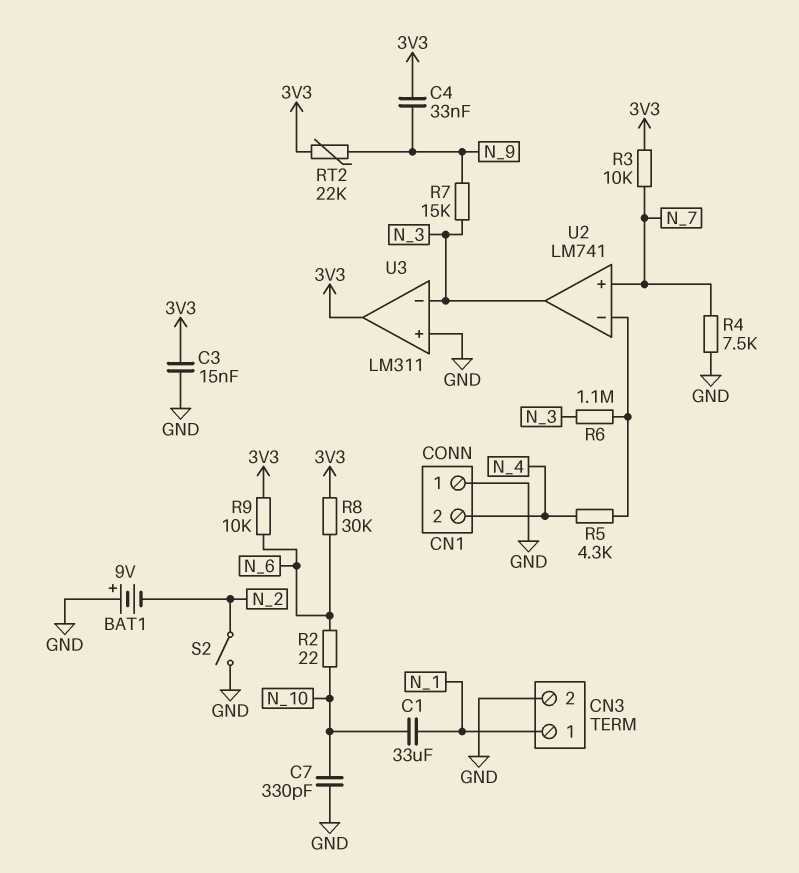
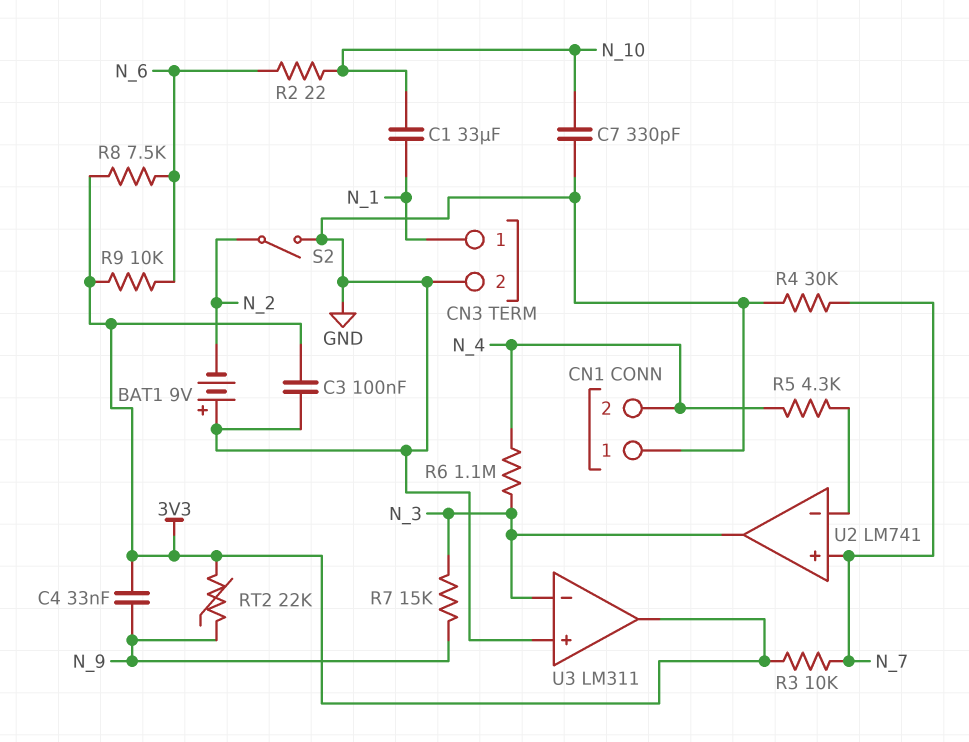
C3: 15nF (3V3, GND) -> 100nF (3V3, GND)
R4: 7.5k (GND, N_7) -> 30k (GND, N_7)
R6: 1.1M (N_3, U2/in-) -> 1.1M (N_3, N_4)
R8: 30k (3V3, N_6) -> 7.5k (3V3, N_6)

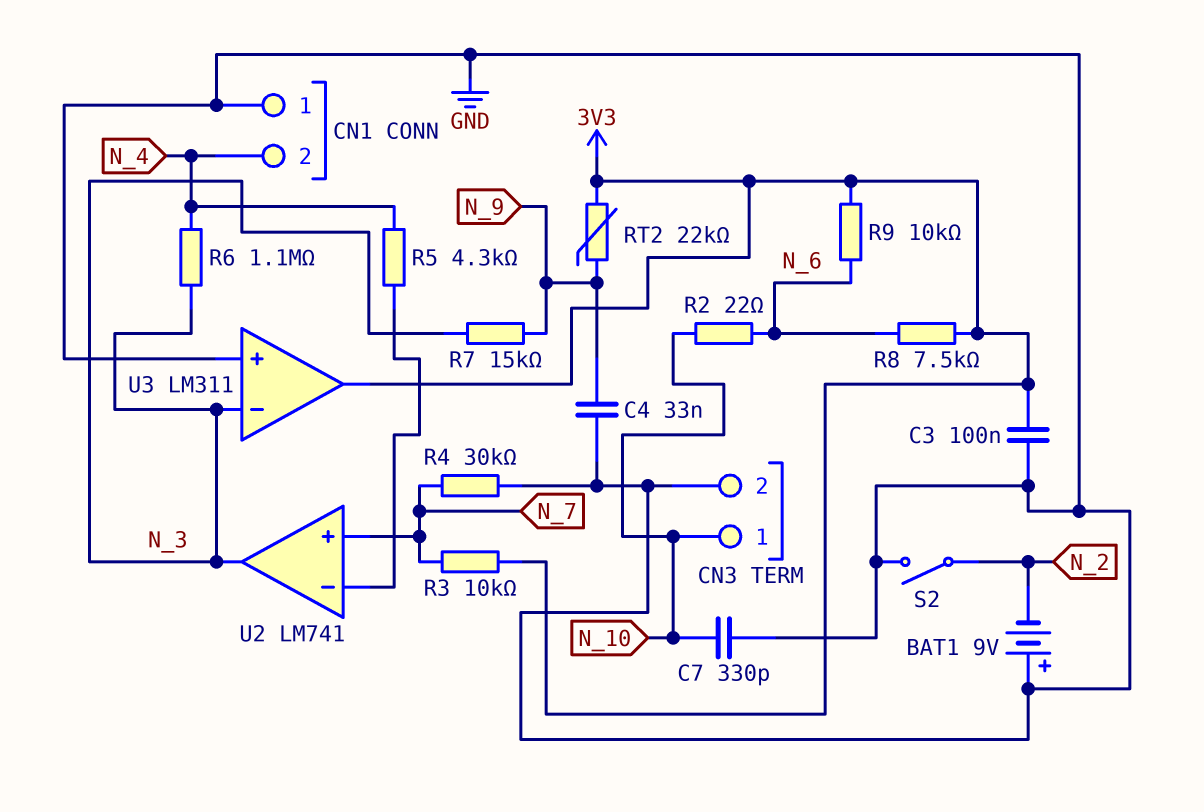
C1: 33uF (N_1, N_10) -> none
C4: 33nF (3V3, N_9) -> 33nF (GND, N_9)
CN3 pin 1: N_1 -> N_10

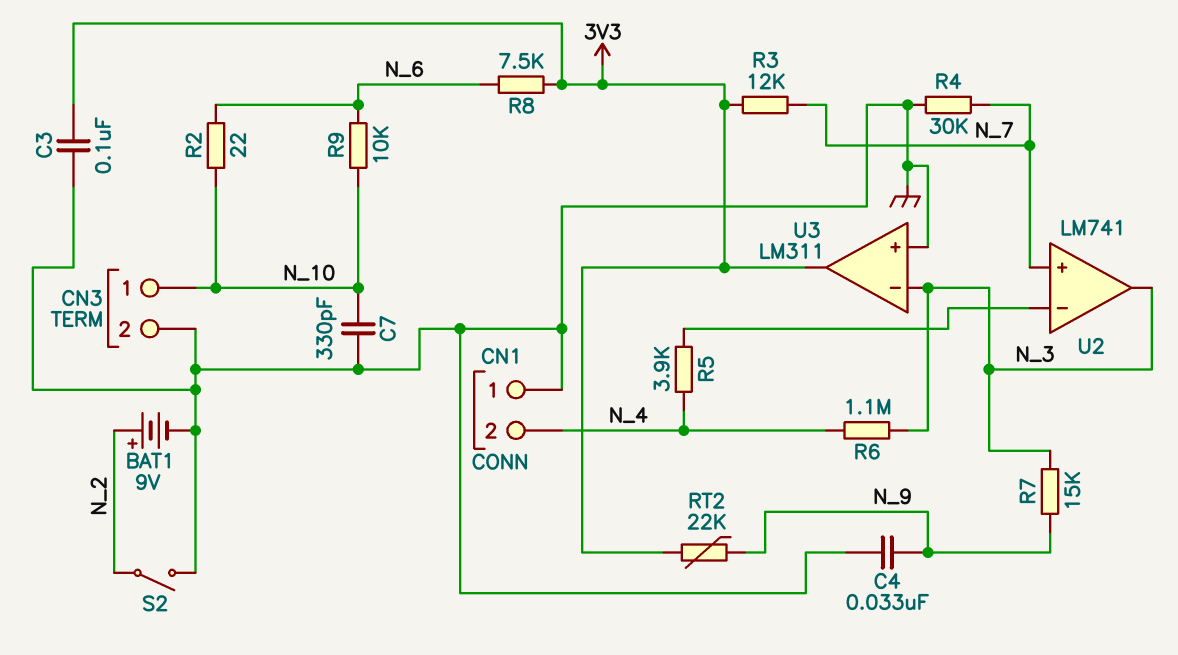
BAT1: 9V (plus GND, minus N_2) -> 9V (plus N_2, minus GND)
R3: 10k (3V3, N_7) -> 12k (3V3, N_7)
R5: 4.3k (N_4, U2/in-) -> 3.9k (N_4, U2/in-)
R9: 10k (3V3, N_6) -> 10k (N_6, N_10)

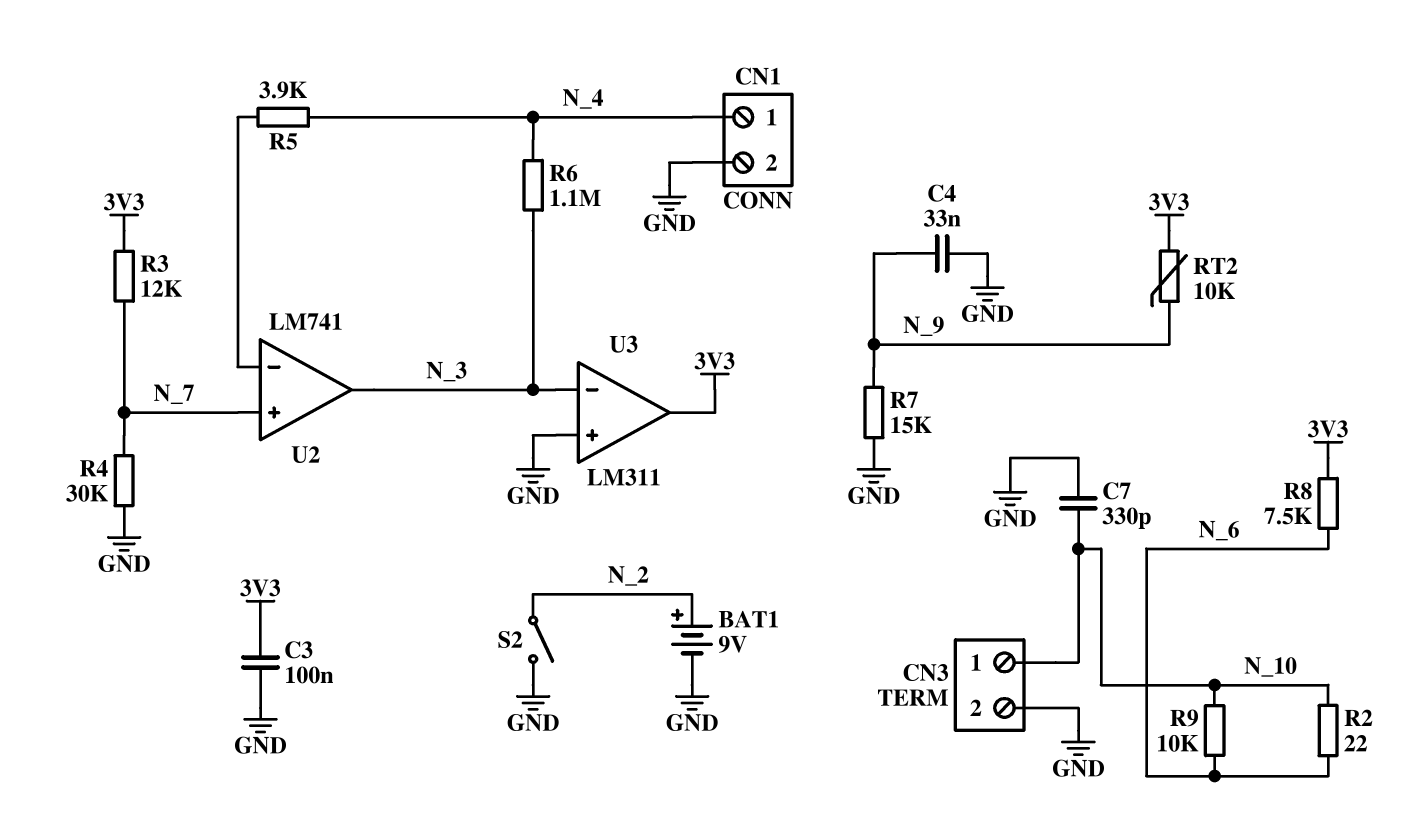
CN1 pin 1: GND -> N_4
CN1 pin 2: N_4 -> GND
R7: 15k (N_3, N_9) -> 15k (GND, N_9)
RT2: 22k (3V3, N_9) -> 10k (3V3, N_9)

